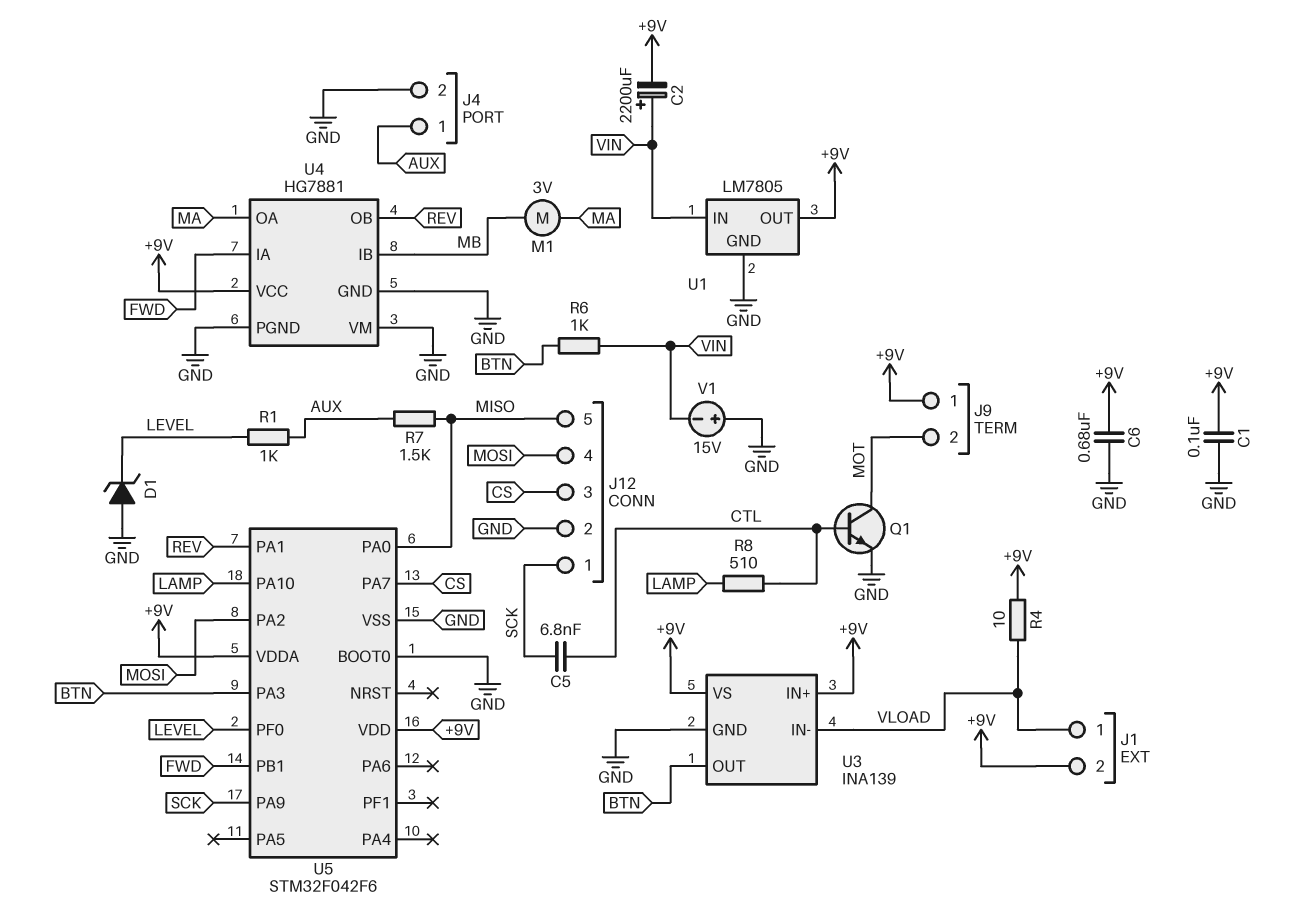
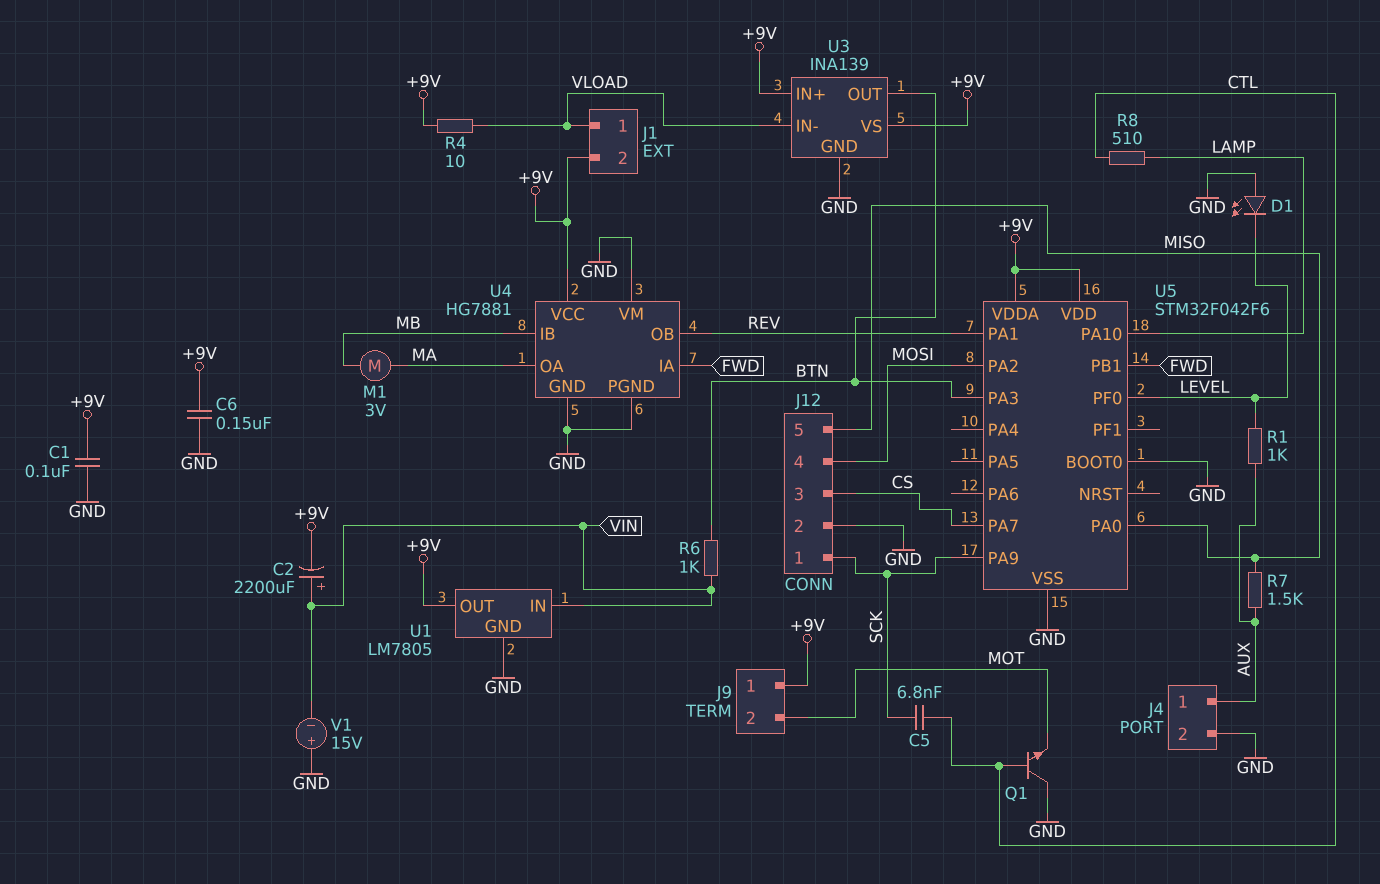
C6: 680nF (+9V, GND) -> 150nF (+9V, GND)
D1: zener (A GND, K LEVEL) -> LED (A GND, K LEVEL)
Q1: NPN (B CTL, C MOT, E GND) -> NPN (B CTL, C GND, E MOT)

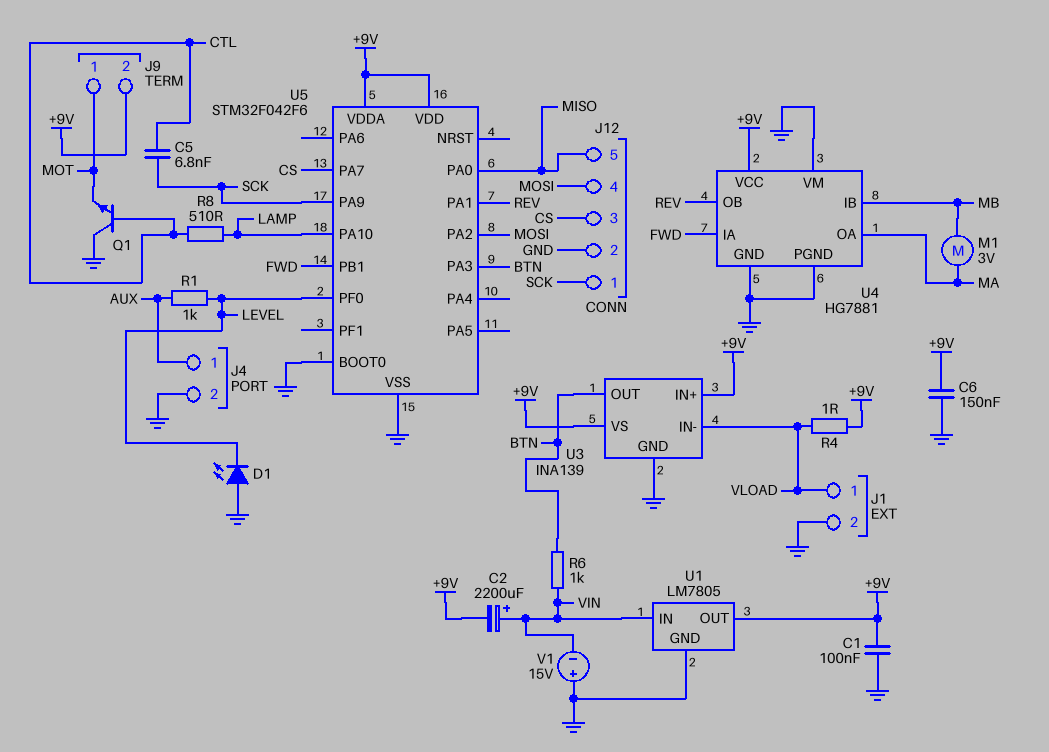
J1 pin 2: +9V -> GND
J9 pin 1: +9V -> MOT
J9 pin 2: MOT -> +9V
R4: 10 (+9V, VLOAD) -> 1 (+9V, VLOAD)
R7: 1.5k (AUX, MISO) -> none

